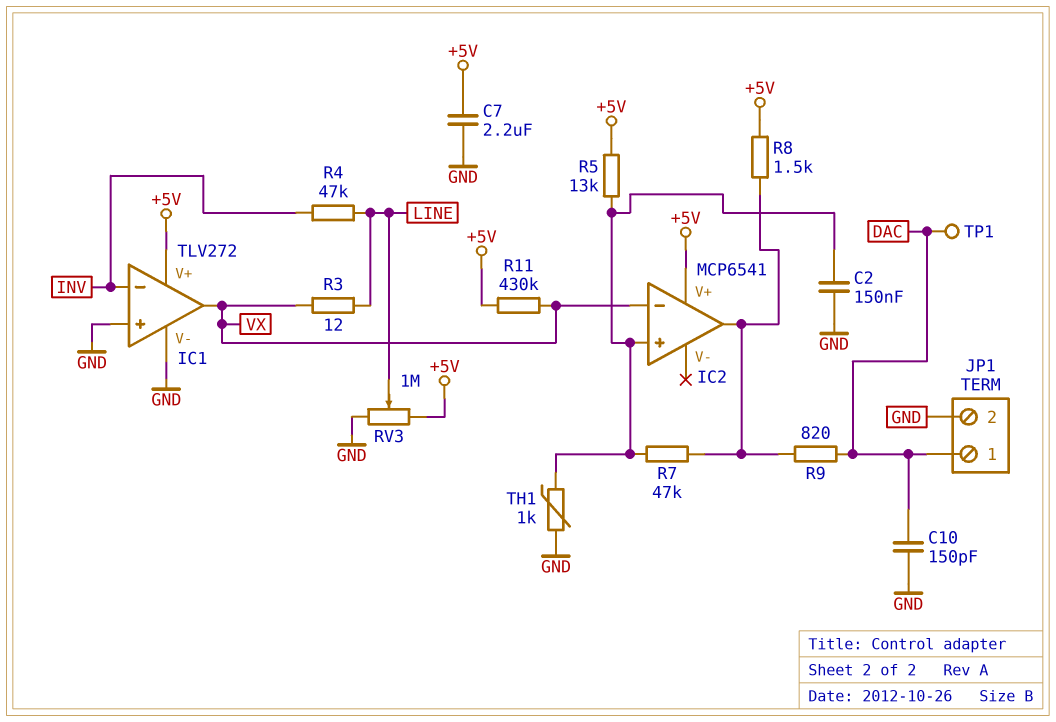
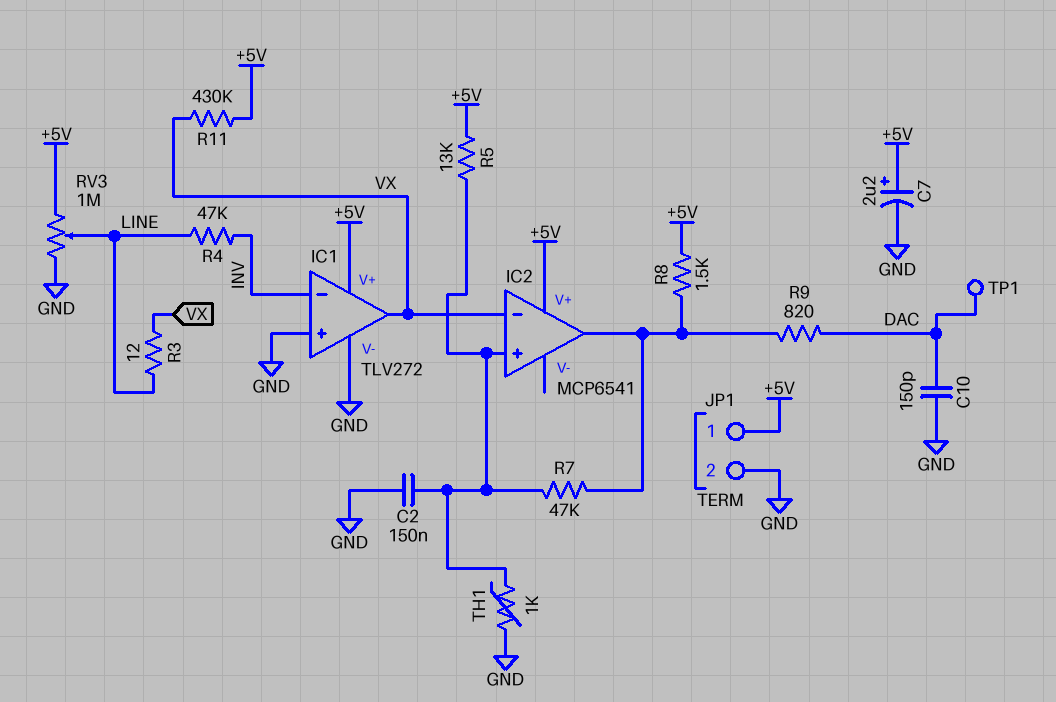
C7: 2.2uF (+5V, GND) -> 2.2uF (plus +5V, minus GND)
JP1 pin 1: DAC -> +5V

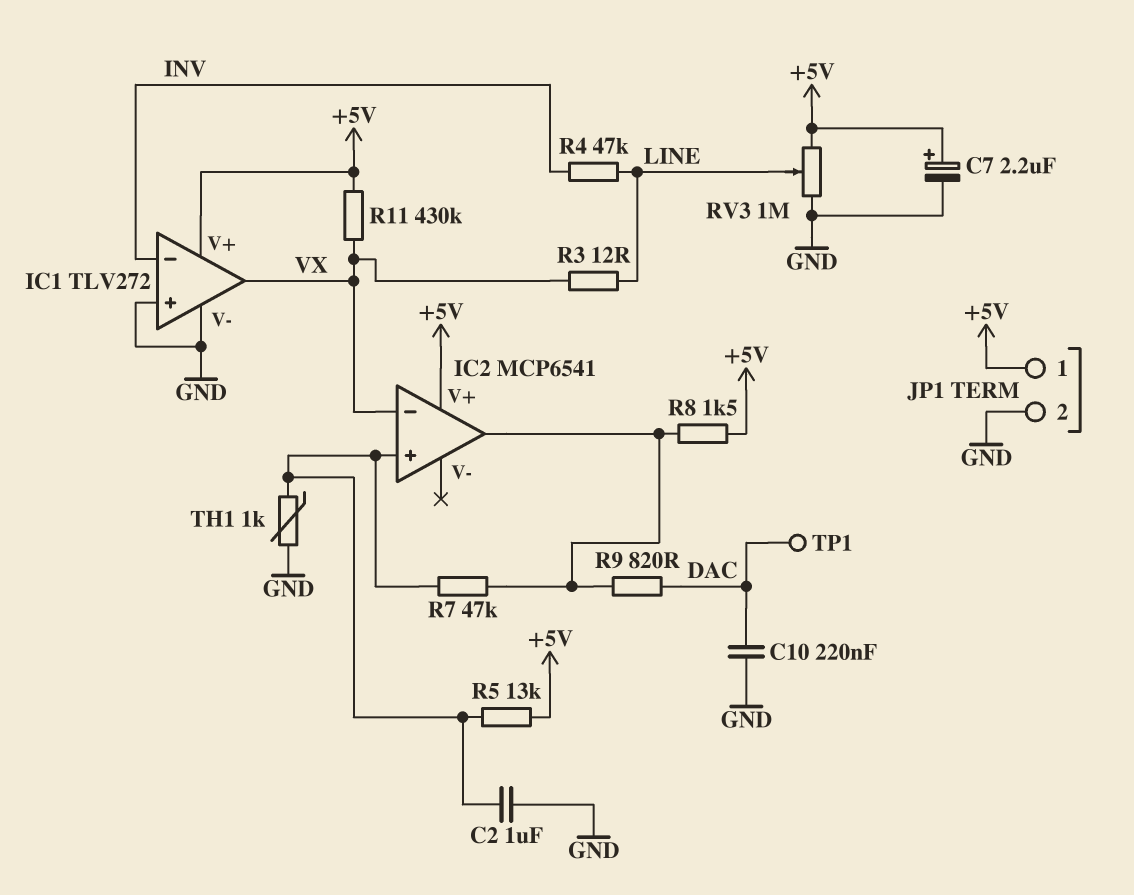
C2: 150nF (GND, IC2/in+) -> 1uF (GND, IC2/in+)
C10: 150pF (DAC, GND) -> 220nF (DAC, GND)

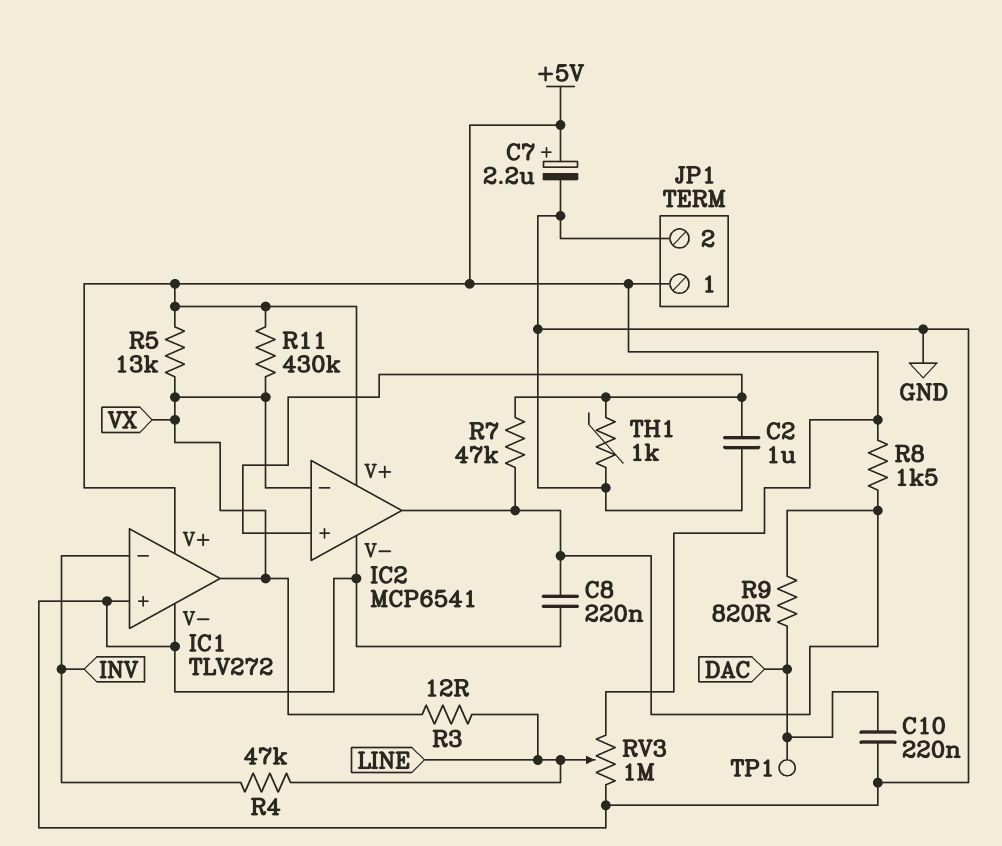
C8: none -> 220nF (GND, IC2/out)
IC2 pin V-: none -> GND
R5: 13k (+5V, IC2/in+) -> 13k (+5V, VX)

